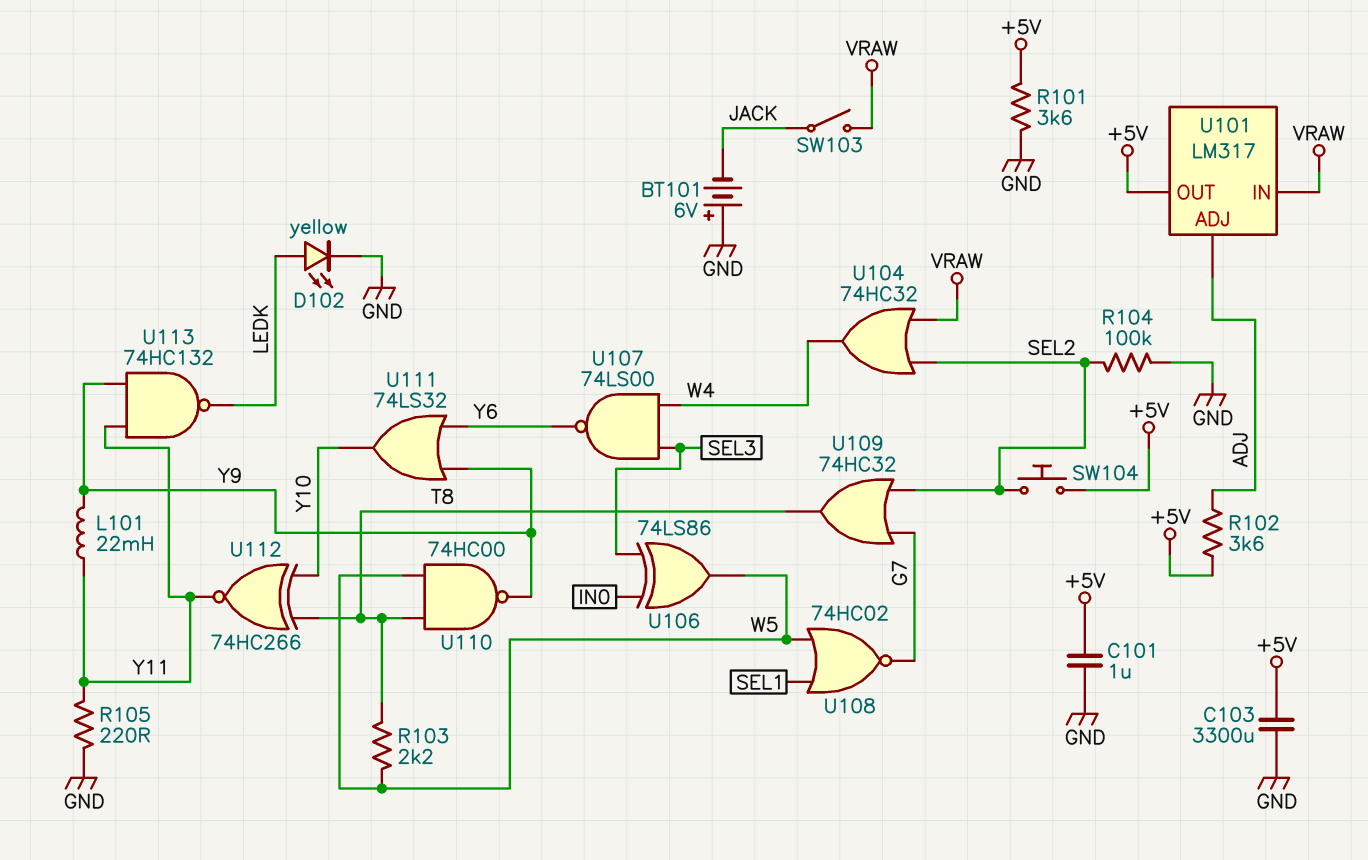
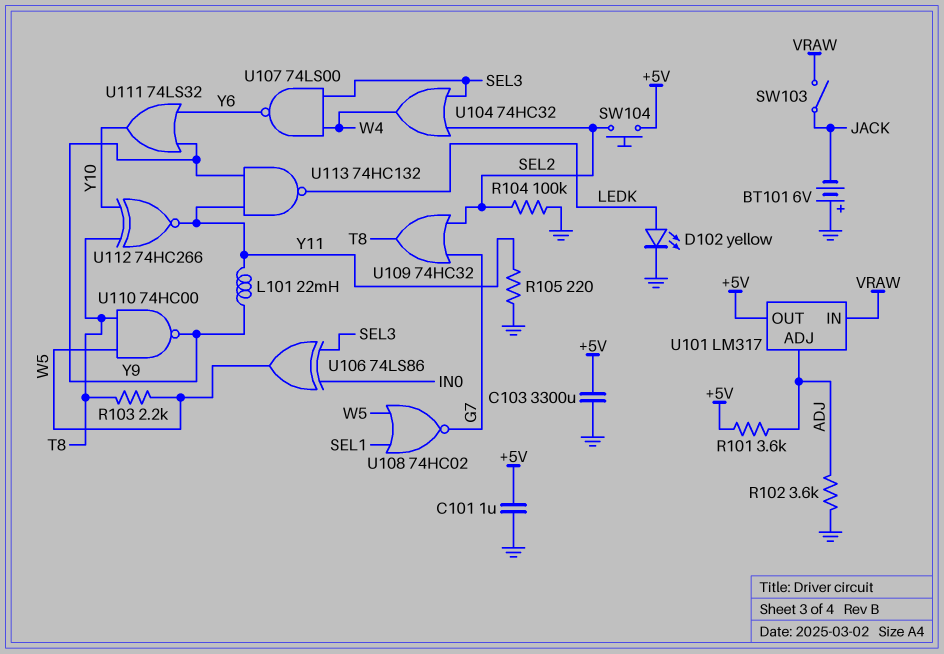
R101: 3.6k (+5V, GND) -> 3.6k (+5V, ADJ)
R102: 3.6k (+5V, ADJ) -> 3.6k (ADJ, GND)
U104: OR 74HC32 (in SEL2, in VRAW, out W4) -> OR 74HC32 (in SEL2, in SEL3, out W4)

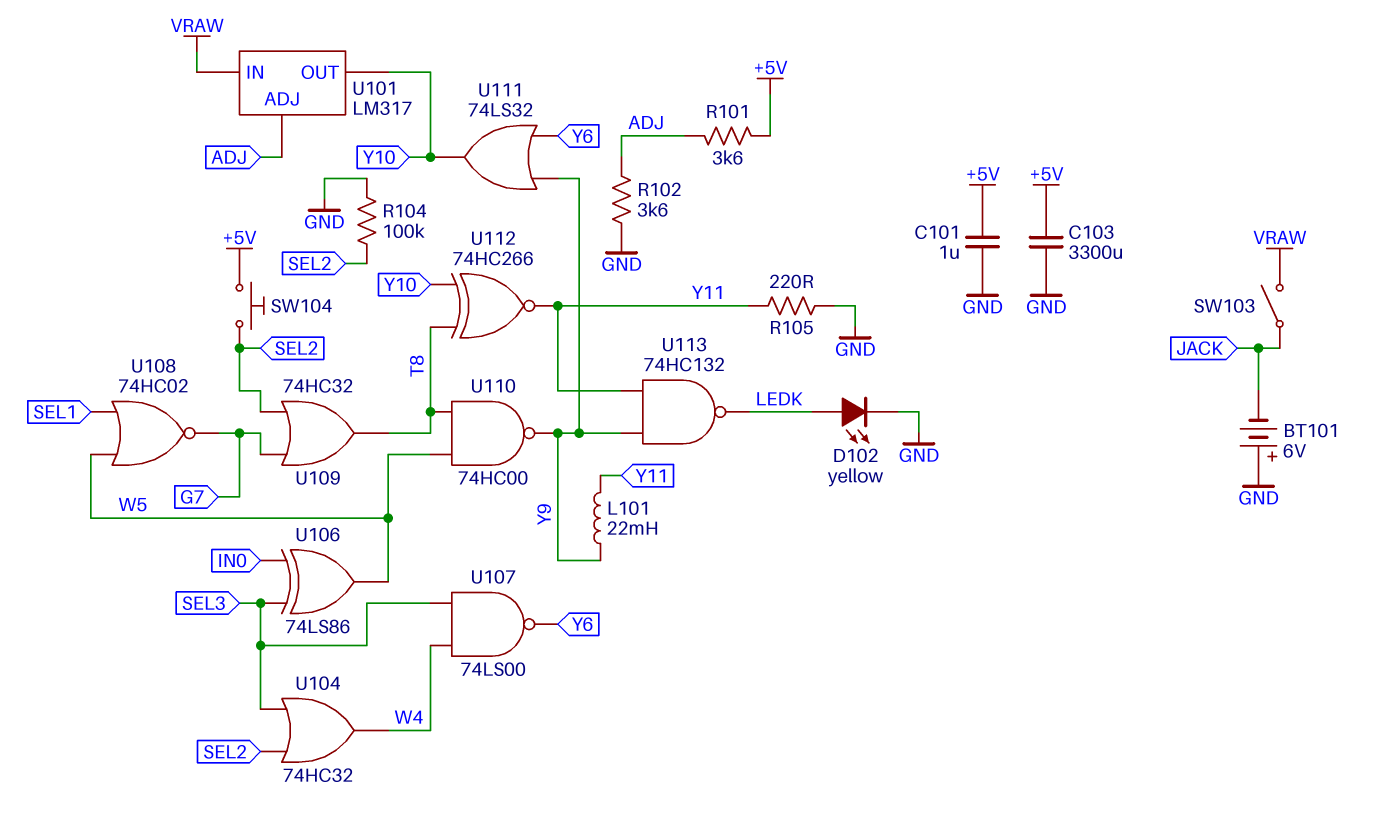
R103: 2.2k (T8, W5) -> none
U101 pin OUT: +5V -> Y10

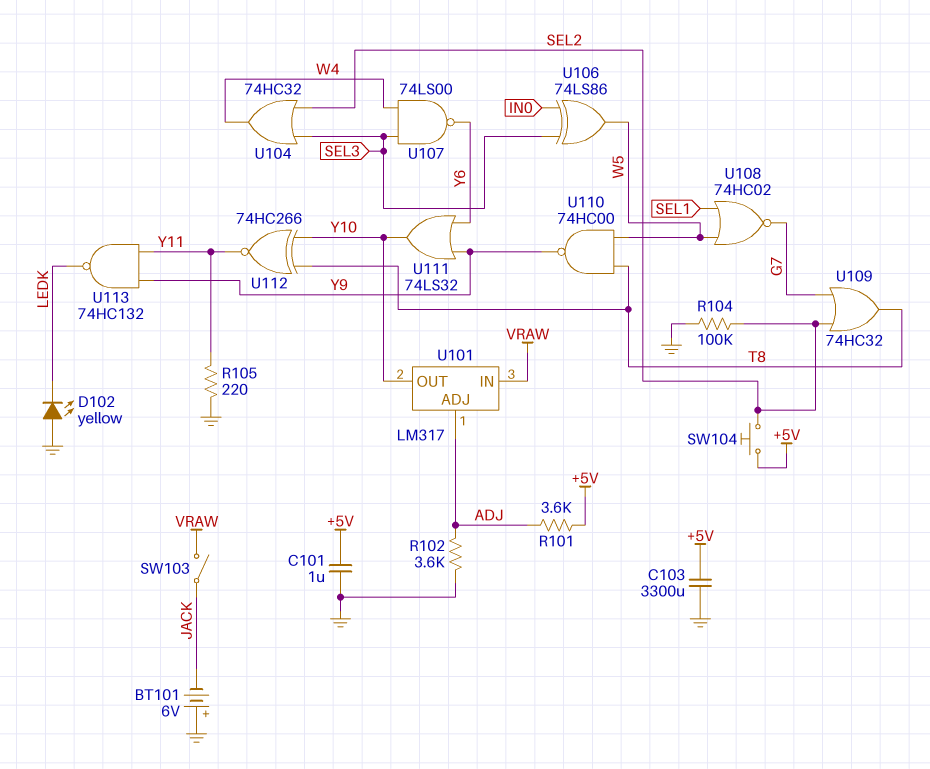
D102: LED yellow (A LEDK, K GND) -> LED yellow (A GND, K LEDK)
L101: 22mH (Y9, Y11) -> none

